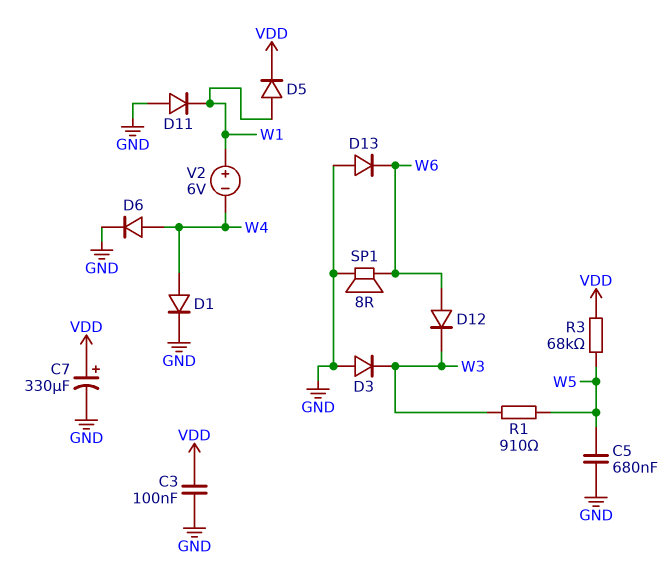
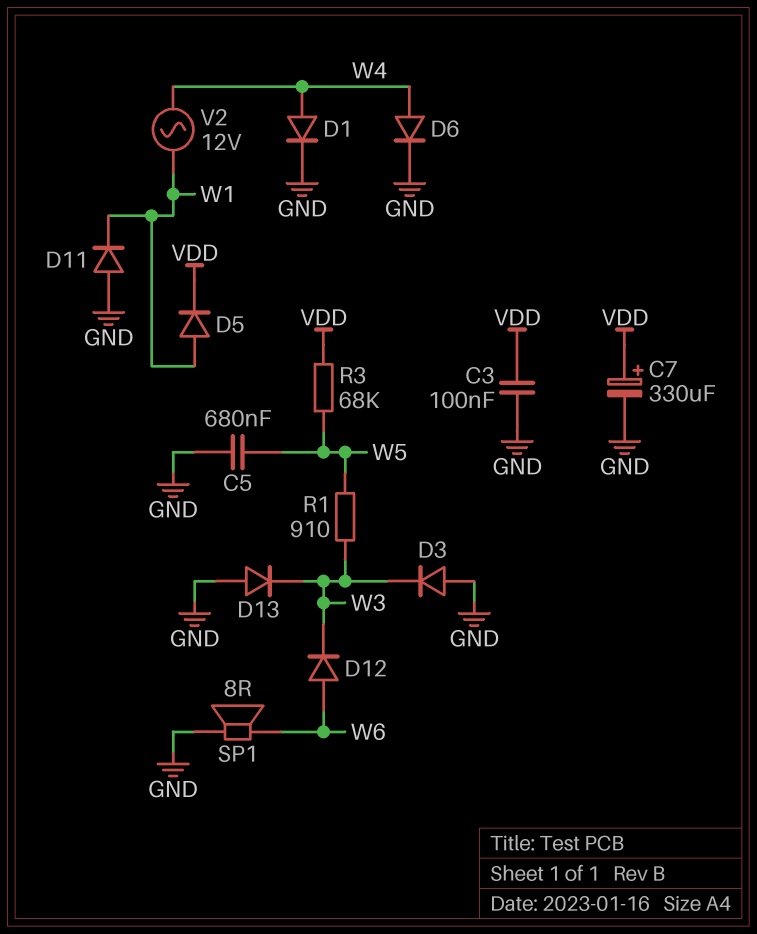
D13: diode (A GND, K W6) -> diode (A GND, K W3)
V2: 6V (plus W1, minus W4) -> AC 12V (W1, W4)

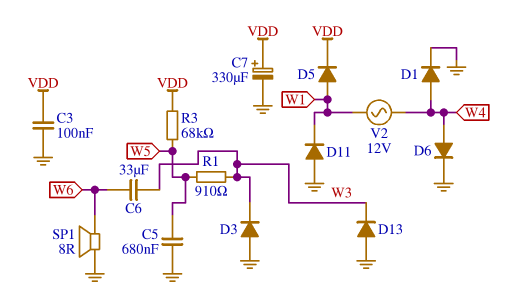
C6: none -> 33uF (W3, W6)
D12: diode (A W6, K W3) -> none

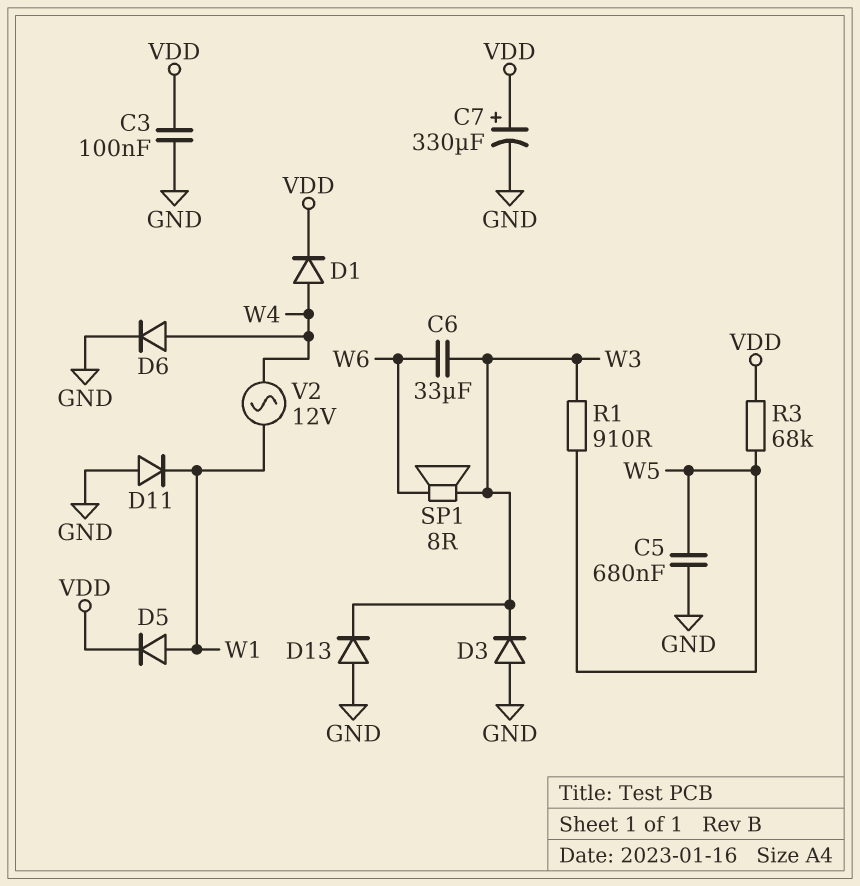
D1: diode (A W4, K GND) -> diode (A W4, K VDD)
SP1: speaker 8R (GND, W6) -> speaker 8R (W3, W6)

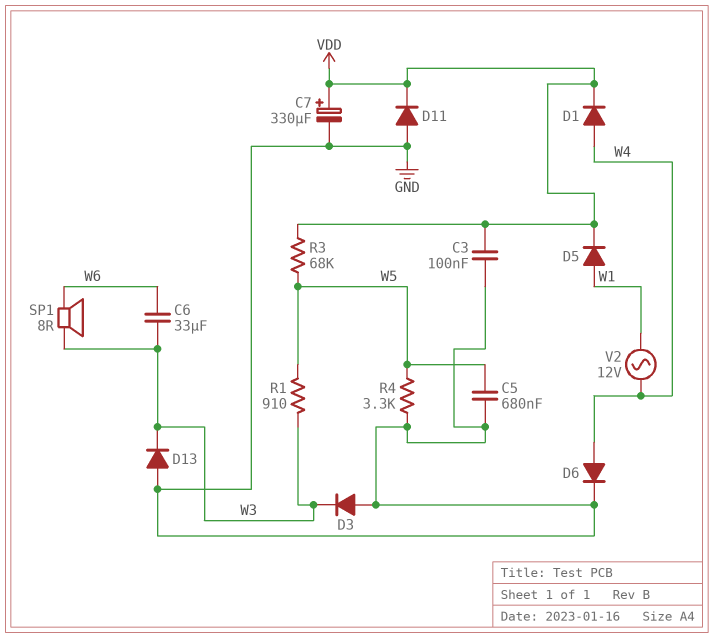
D11: diode (A GND, K W1) -> diode (A GND, K VDD)
R4: none -> 3.3k (GND, W5)

